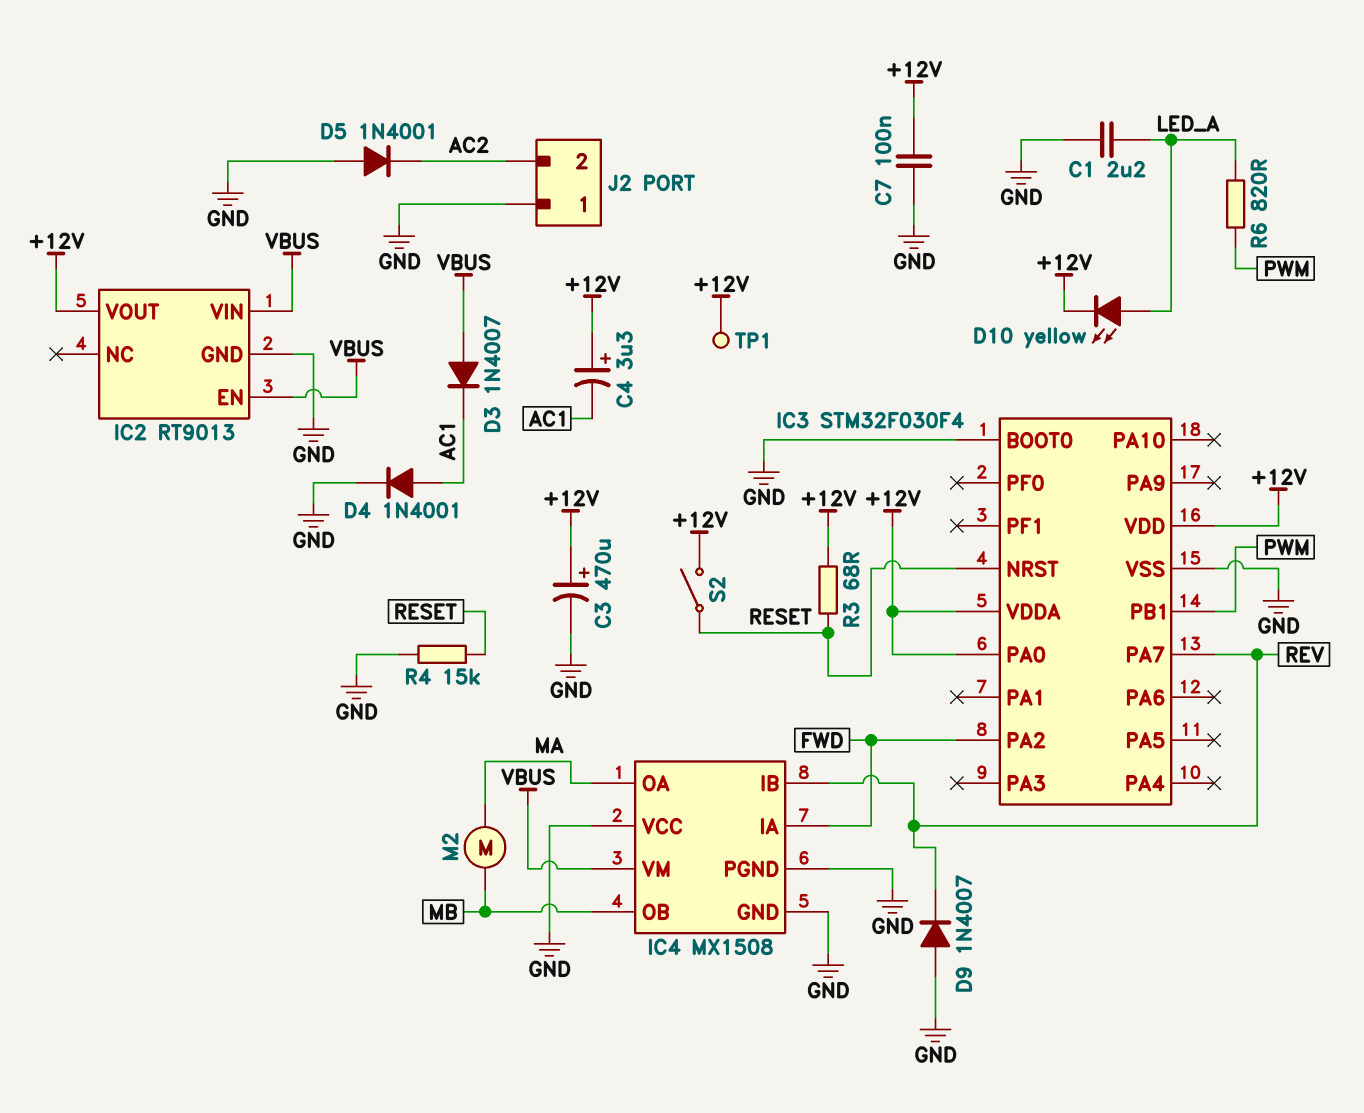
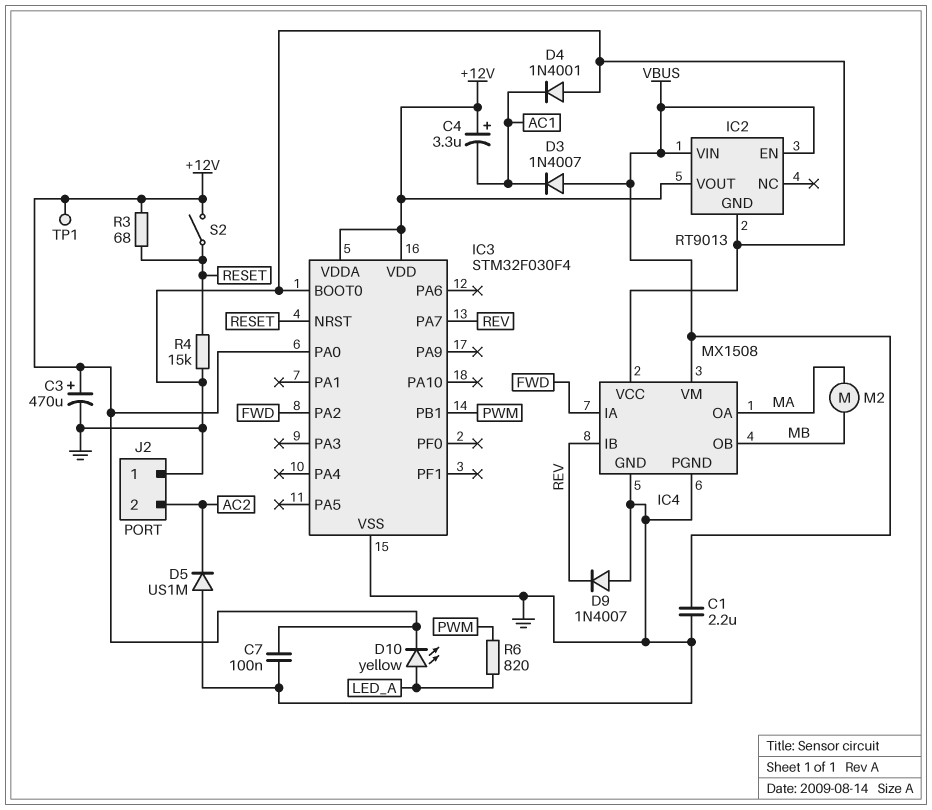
C1: 2.2uF (GND, LED_A) -> 2.2uF (GND, VBUS)
D4: diode 1N4001 (A AC1, K GND) -> diode 1N4001 (A GND, K AC1)
D5: diode 1N4001 (A GND, K AC2) -> diode US1M (A GND, K AC2)

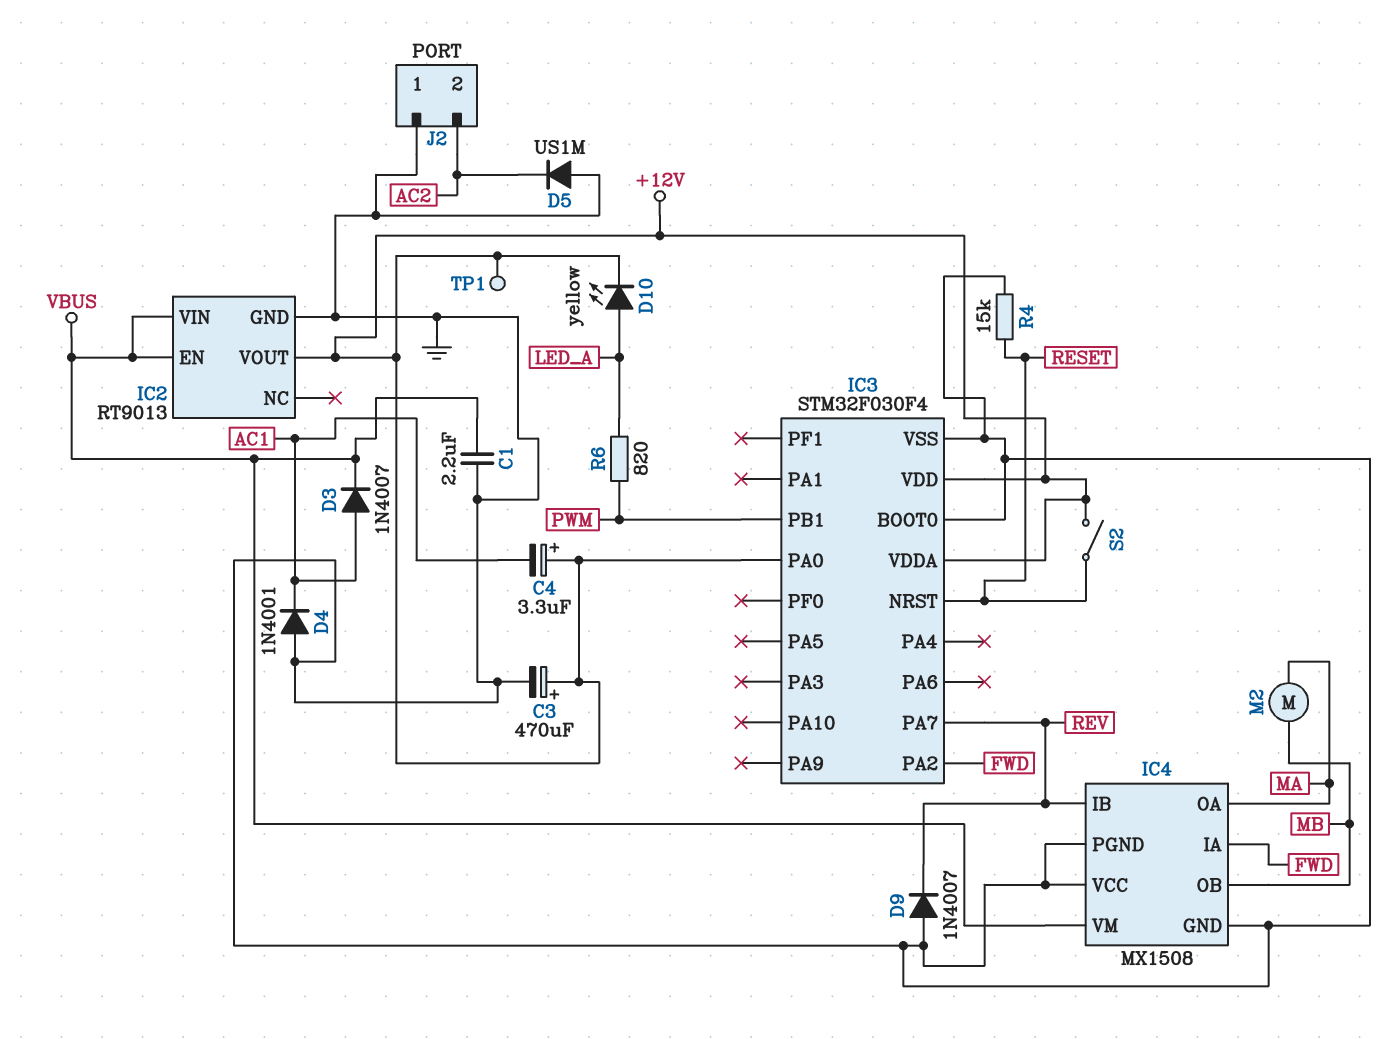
C7: 100nF (+12V, GND) -> none
D3: diode 1N4007 (A VBUS, K AC1) -> diode 1N4007 (A AC1, K VBUS)
R3: 68 (+12V, RESET) -> none

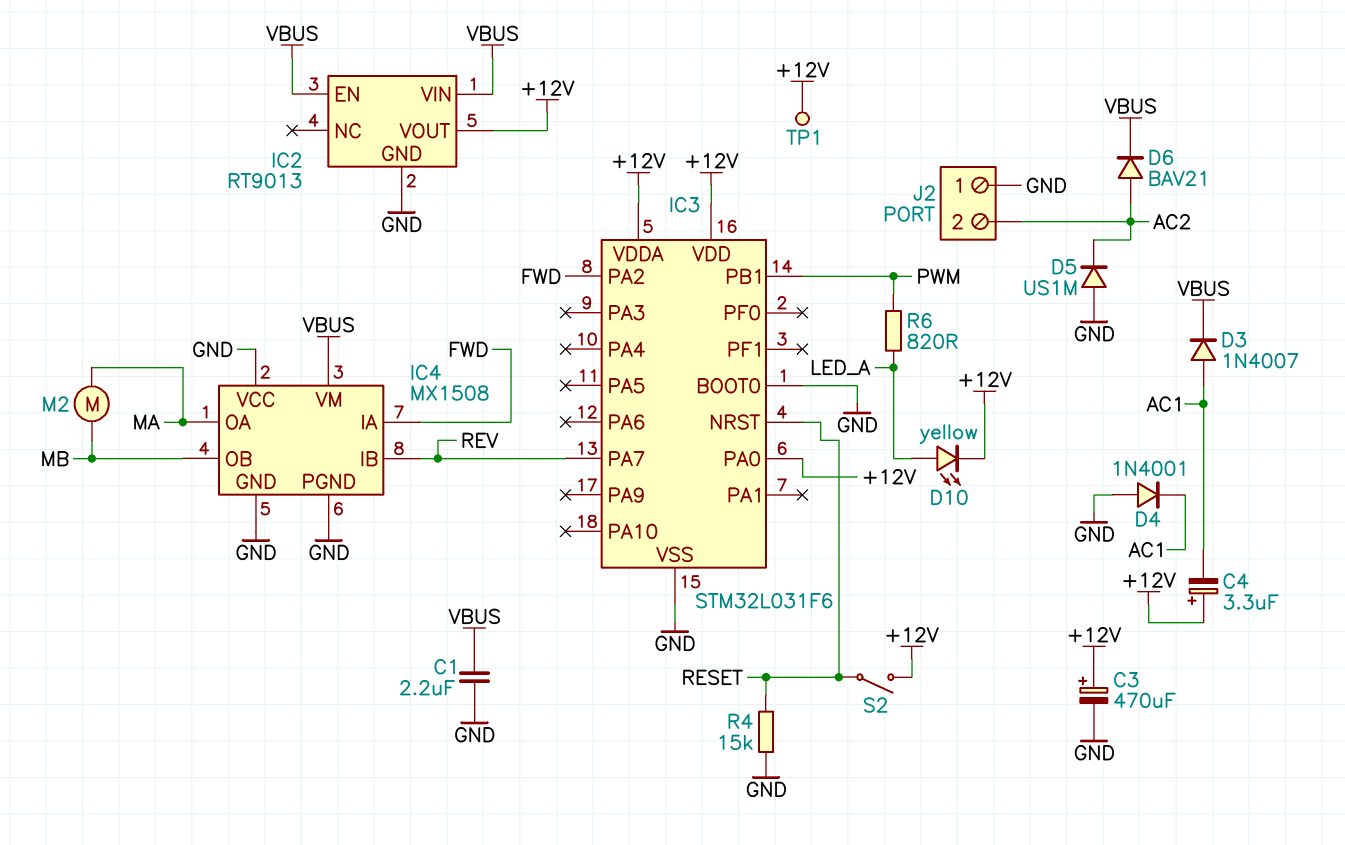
D6: none -> diode BAV21 (A AC2, K VBUS)
D9: diode 1N4007 (A GND, K REV) -> none
IC3: STM32F030F4 -> STM32L031F6

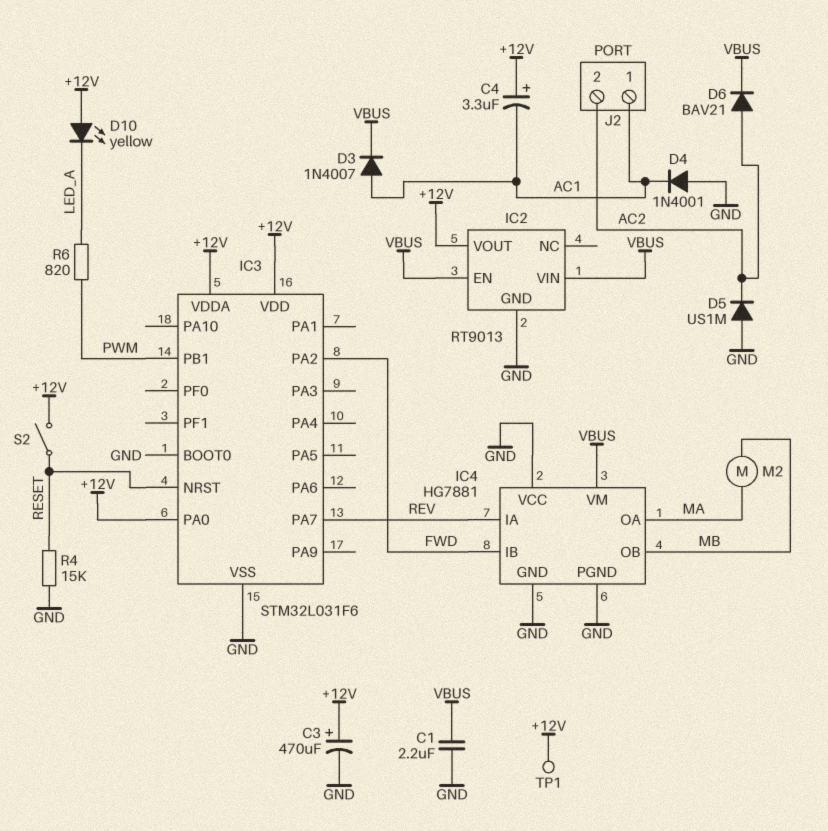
D10: LED yellow (A LED_A, K +12V) -> LED yellow (A +12V, K LED_A)
IC4: MX1508 -> HG7881
IC4 pin IA: FWD -> REV
IC4 pin IB: REV -> FWD
J2 pin 1: GND -> AC1

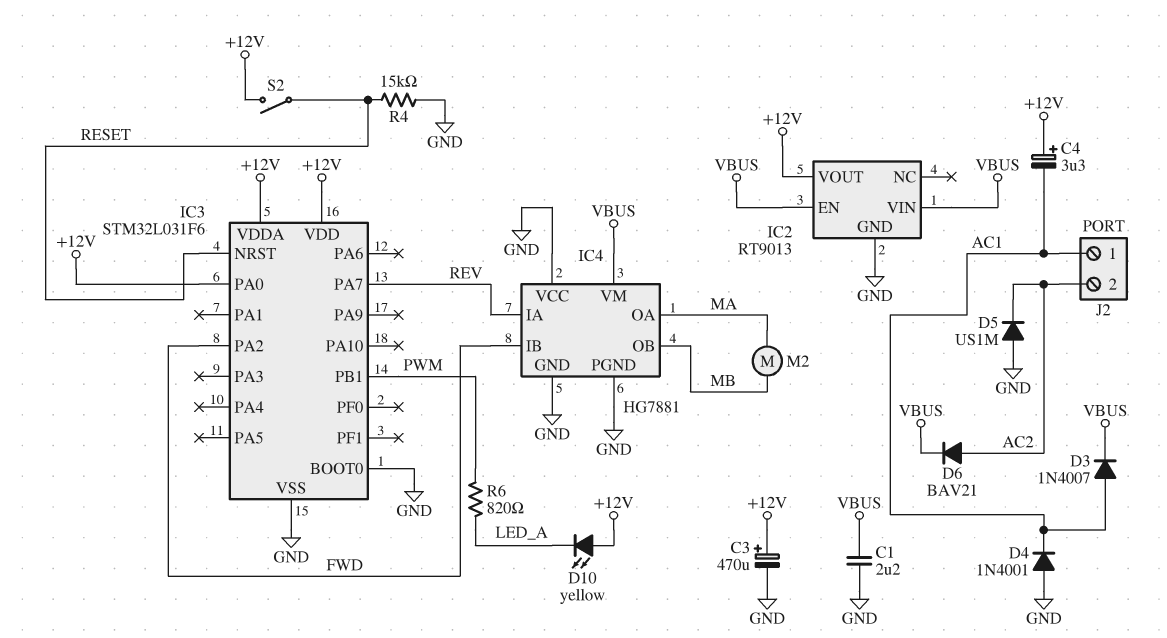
TP1: test point (+12V) -> none

